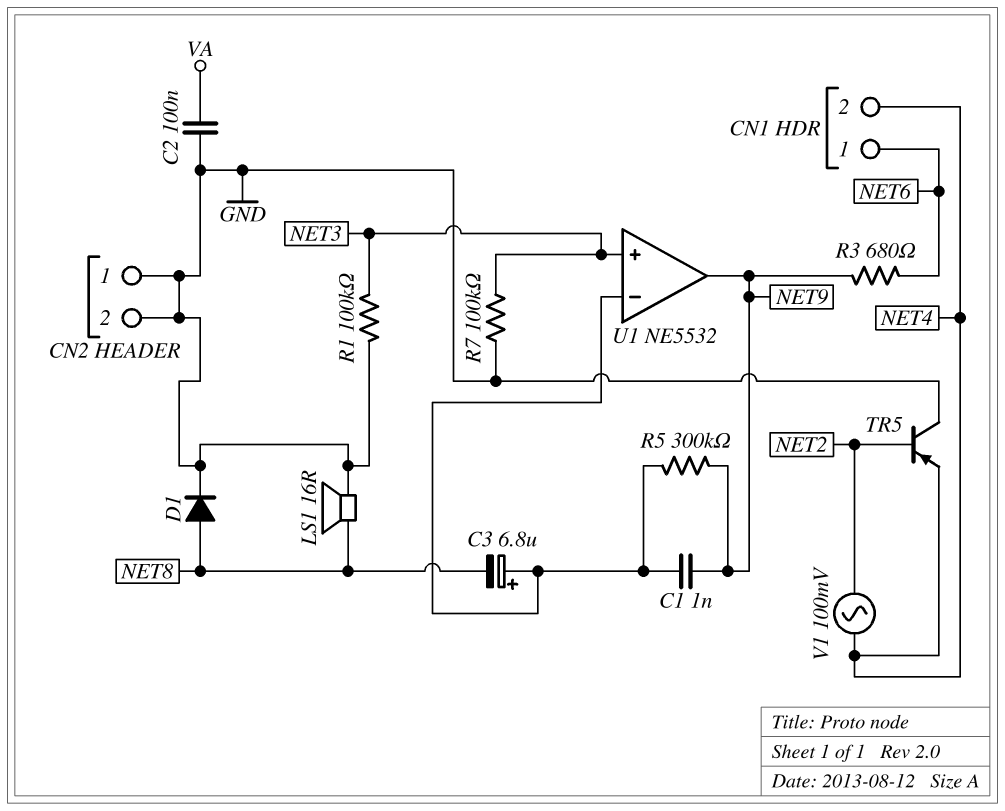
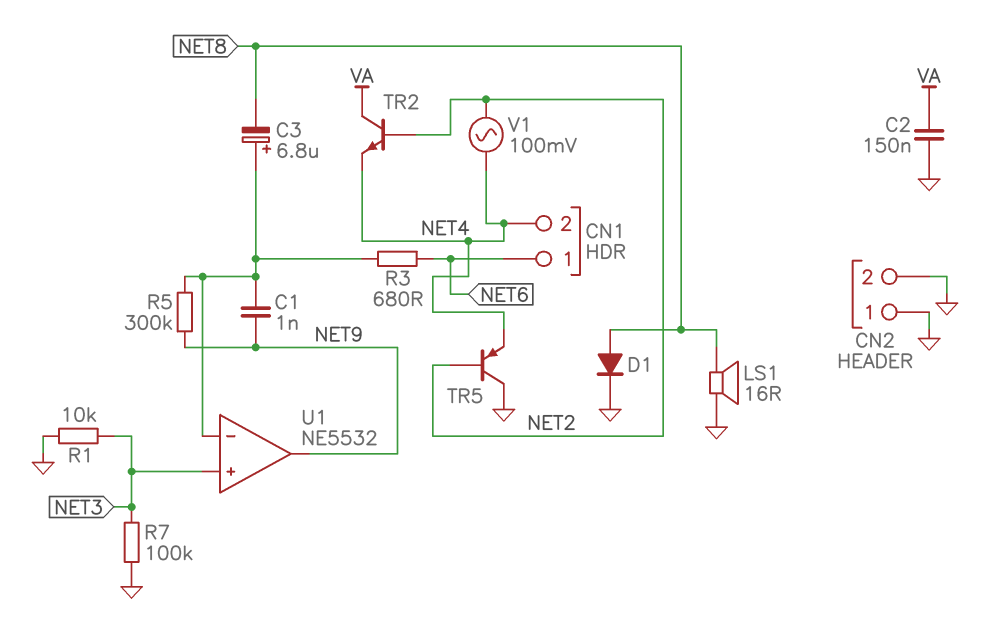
C2: 100nF (GND, VA) -> 150nF (GND, VA)
R1: 100k (GND, NET3) -> 10k (GND, NET3)
R3: 680 (NET6, NET9) -> 680 (NET6, U1/in-)
TR2: none -> NPN (B NET2, C VA, E NET4)

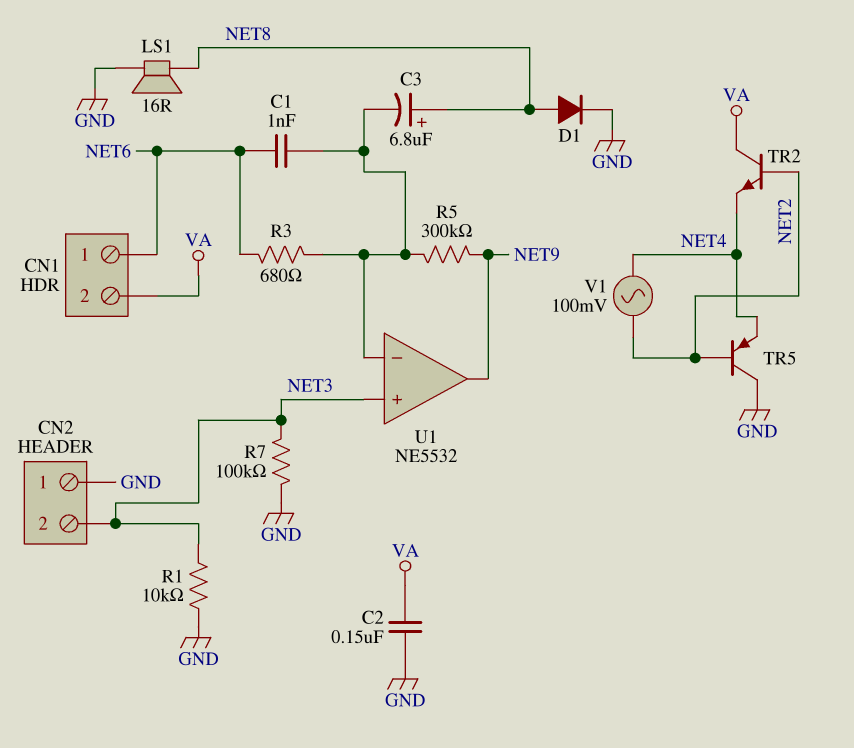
C1: 1nF (NET9, U1/in-) -> 1nF (NET6, U1/in-)
C3: 6.8uF (plus U1/in-, minus NET8) -> 6.8uF (plus NET8, minus U1/in-)
CN1 pin 2: NET4 -> VA
CN2 pin 2: GND -> NET3

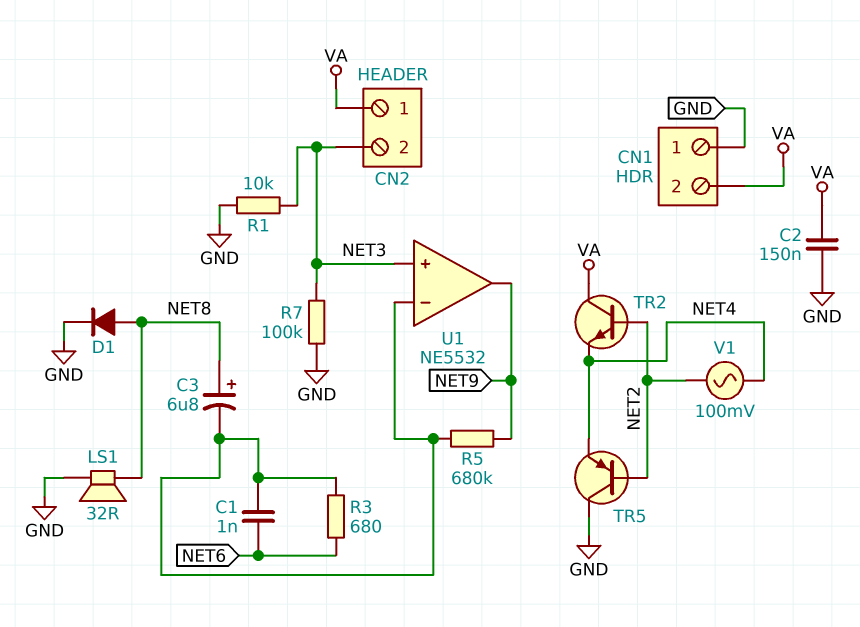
CN1 pin 1: NET6 -> GND
CN2 pin 1: GND -> VA
LS1: speaker 16R (GND, NET8) -> speaker 32R (GND, NET8)
R5: 300k (NET9, U1/in-) -> 680k (NET9, U1/in-)

